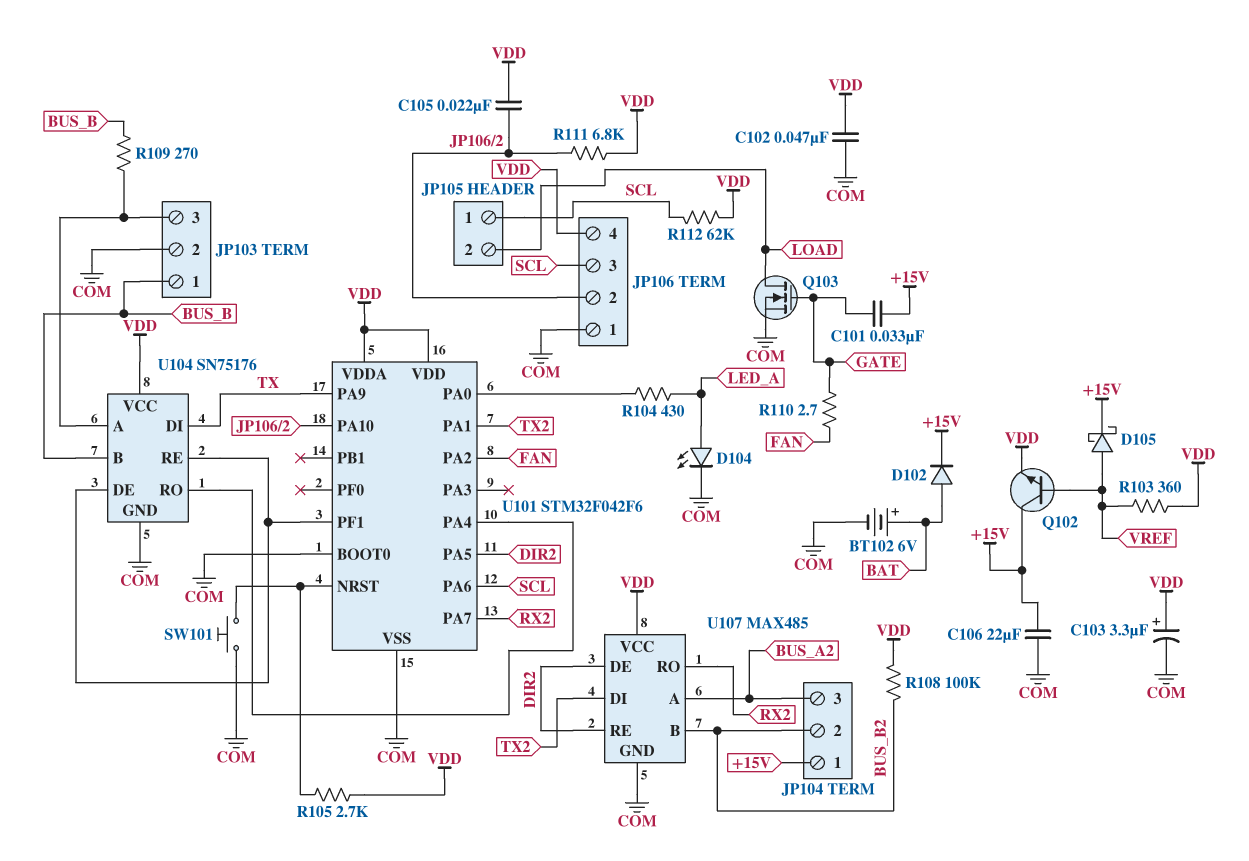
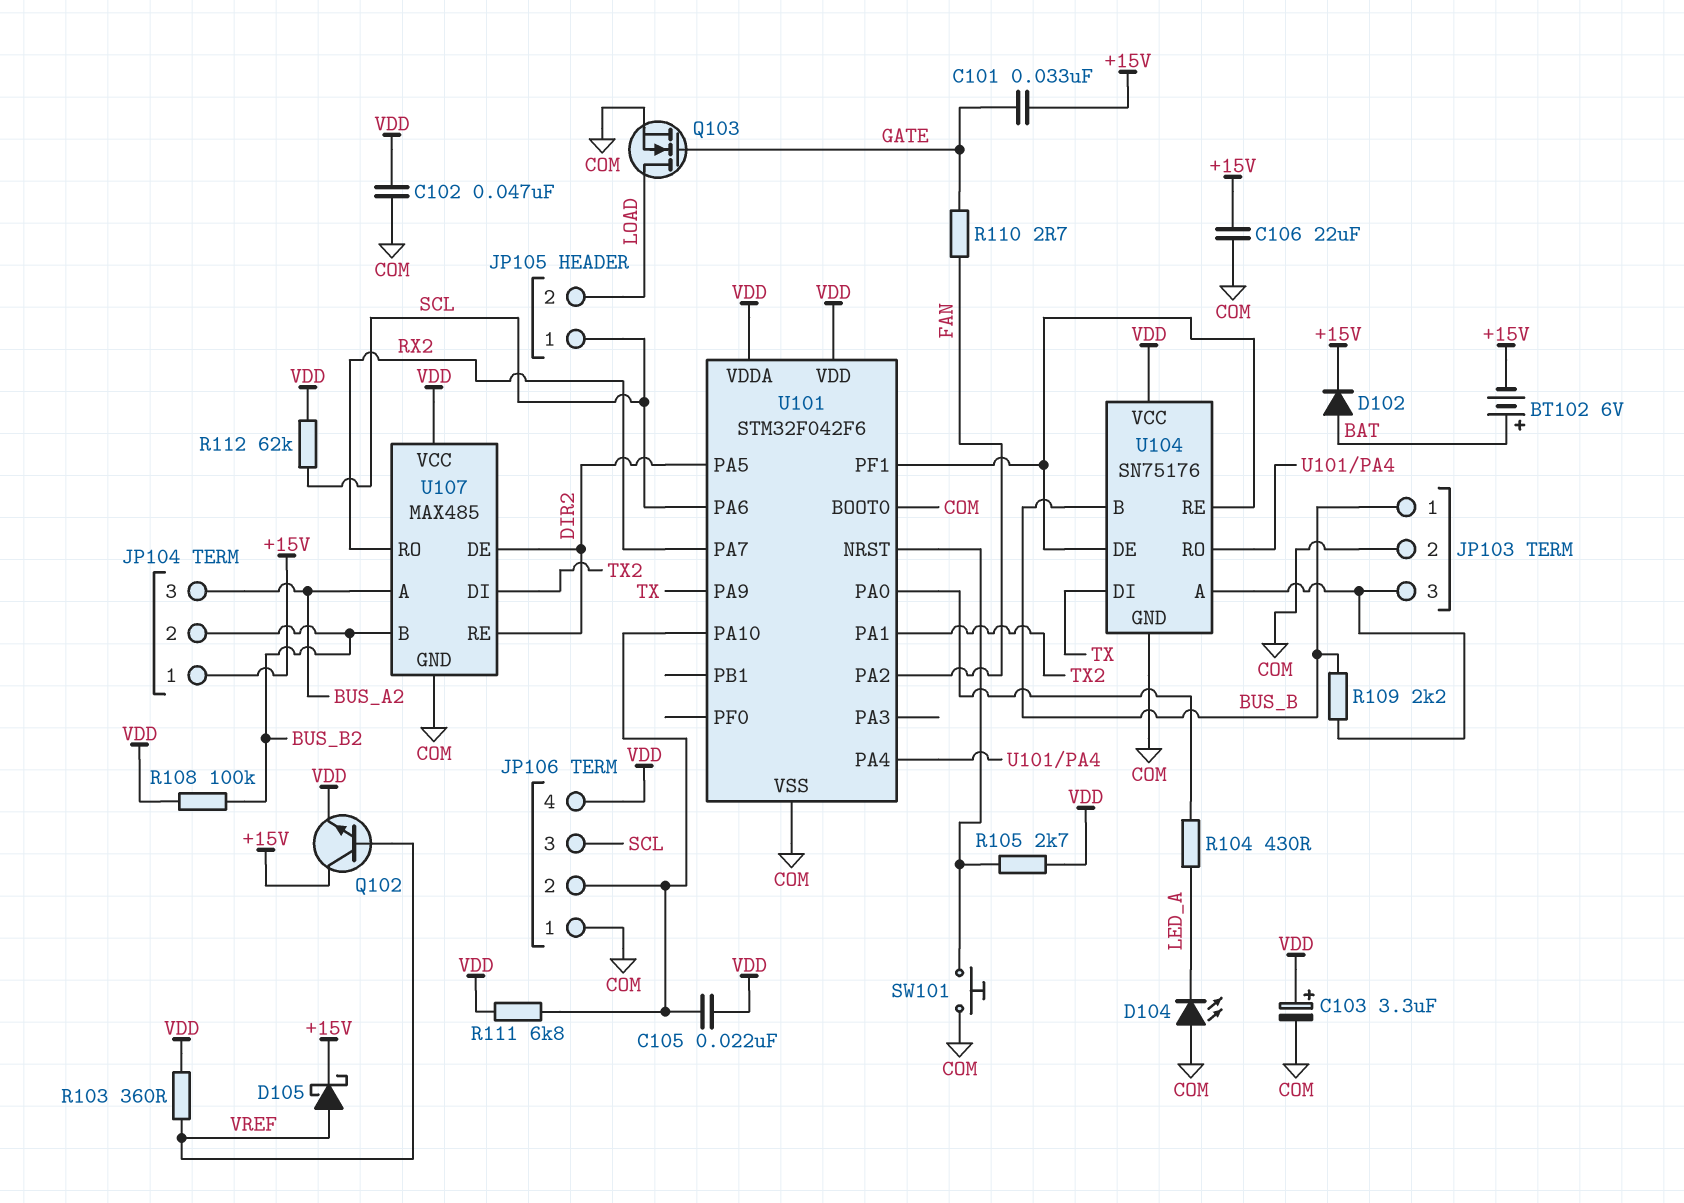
BT102: 6V (plus BAT, minus COM) -> 6V (plus BAT, minus +15V)
D104: LED (A LED_A, K COM) -> LED (A COM, K LED_A)
R109: 270 (BUS_B, JP103/3) -> 2.2k (BUS_B, JP103/3)

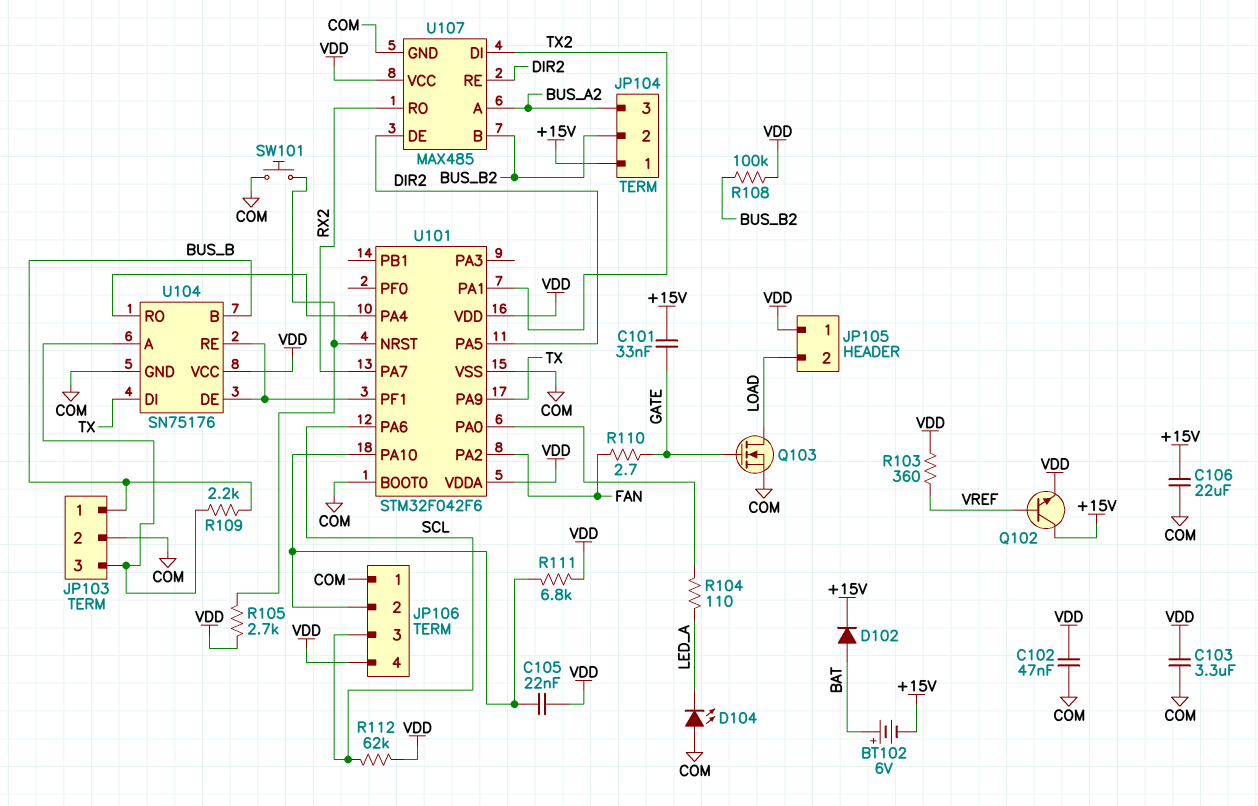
C103: 3.3uF (plus VDD, minus COM) -> 3.3uF (COM, VDD)
D105: schottky (A VREF, K +15V) -> none
JP105 pin 1: SCL -> VDD
R104: 430 (LED_A, U101/PA0) -> 110 (LED_A, U101/PA0)

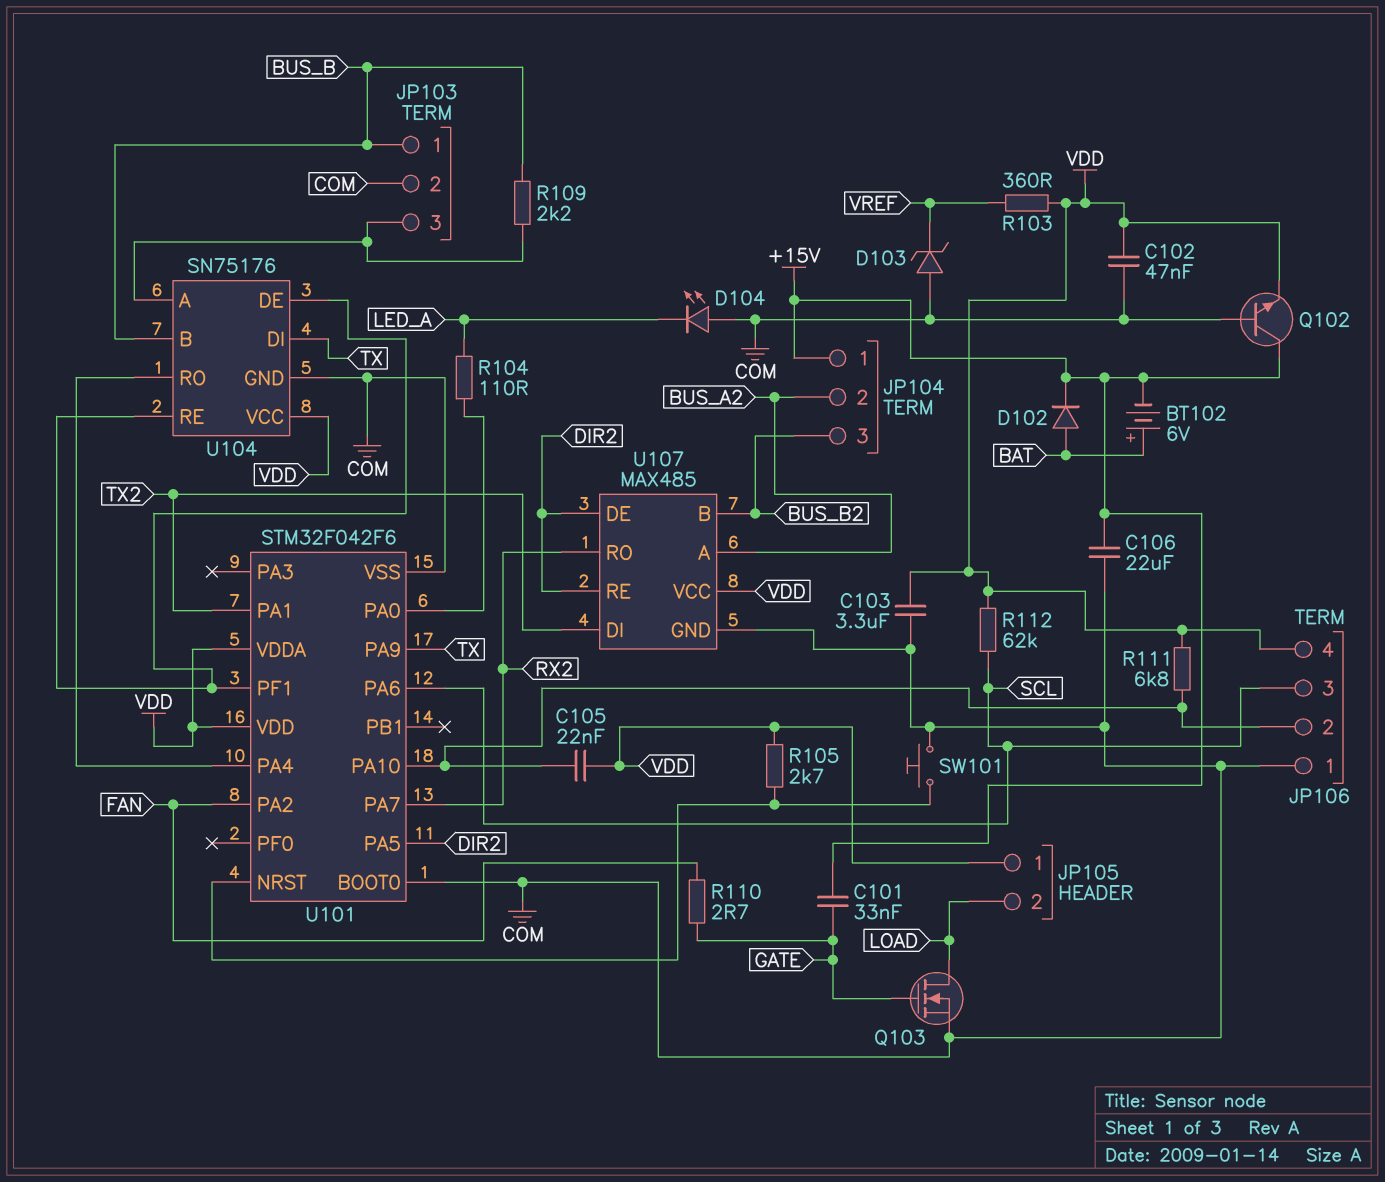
D103: none -> zener (A COM, K VREF)
JP104 pin 2: BUS_B2 -> BUS_A2
JP104 pin 3: BUS_A2 -> BUS_B2
Q102: NPN (B VREF, C +15V, E VDD) -> NPN (B COM, C +15V, E VDD)
R108: 100k (BUS_B2, VDD) -> none

